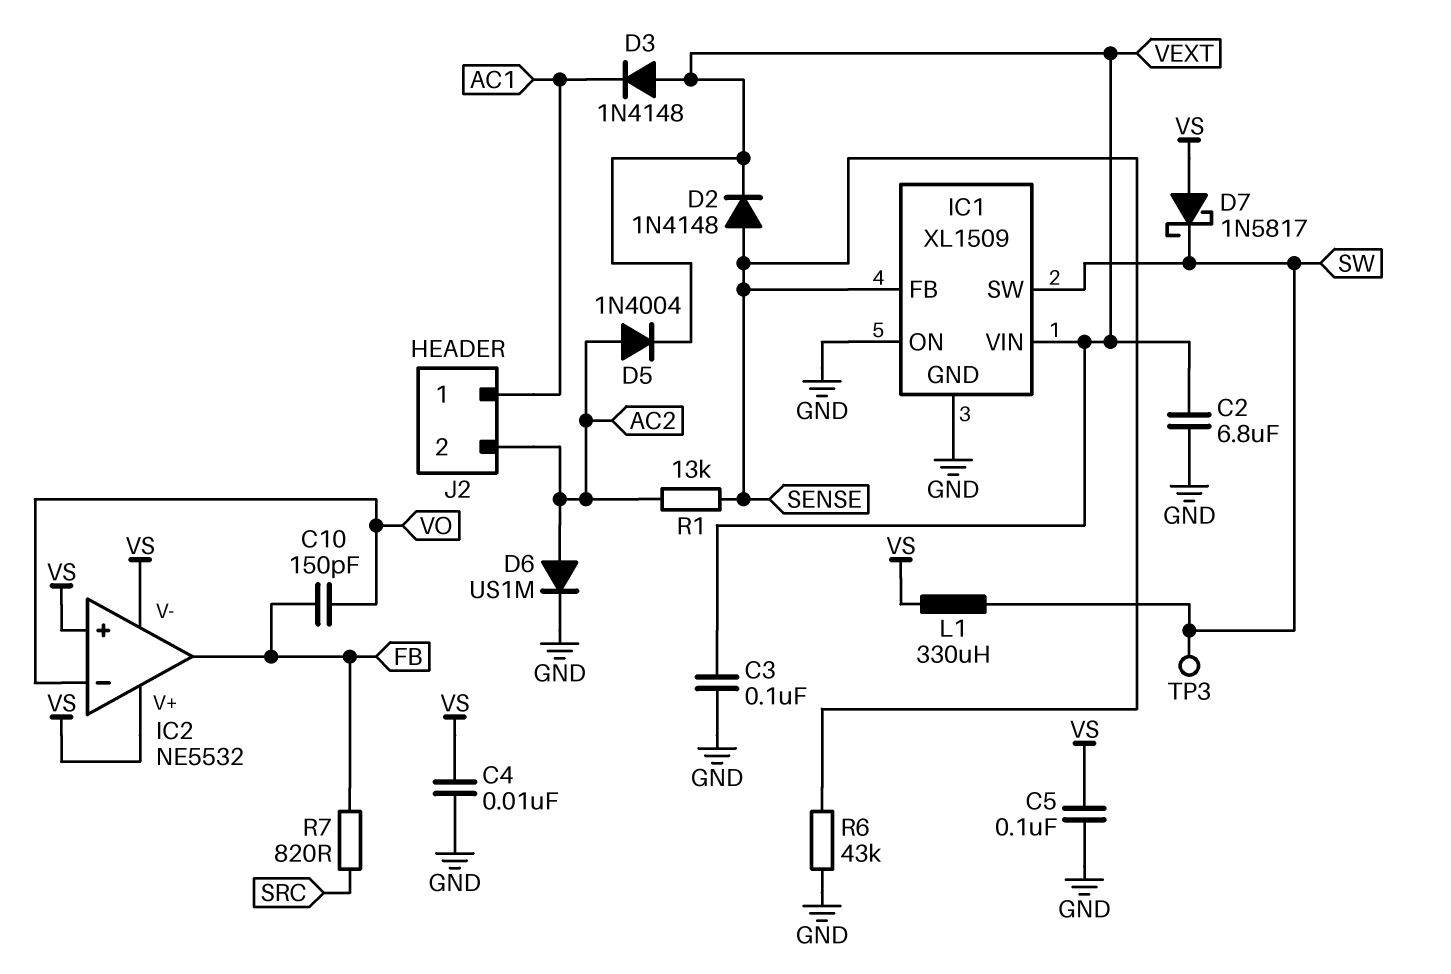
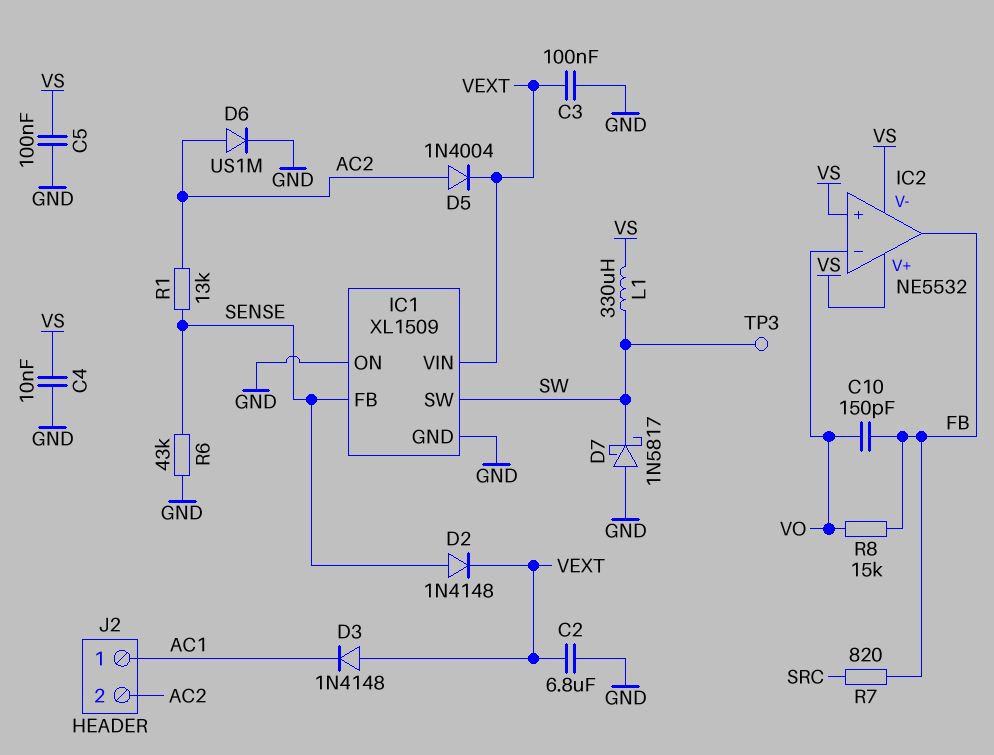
D7: schottky 1N5817 (A VS, K SW) -> schottky 1N5817 (A GND, K SW)
R8: none -> 15k (FB, VO)

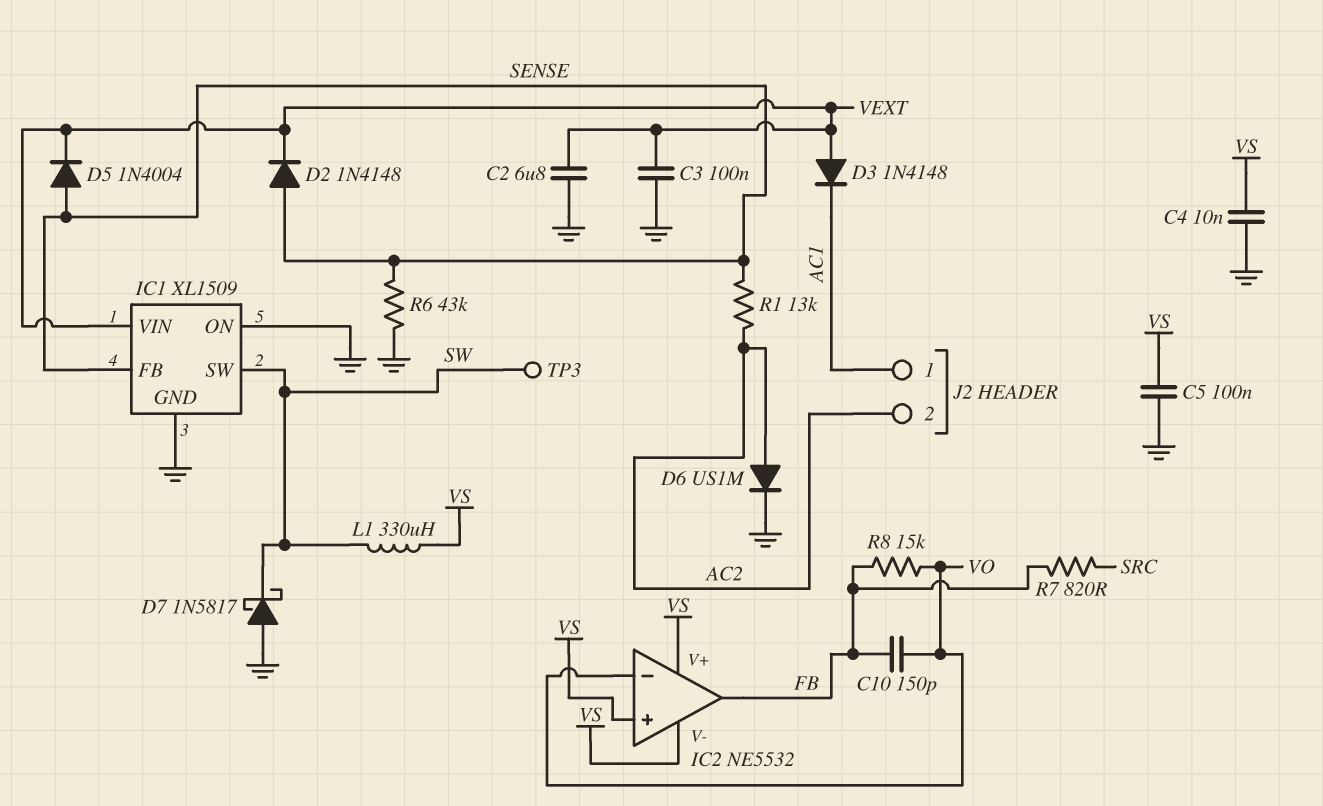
D5: diode 1N4004 (A AC2, K VEXT) -> diode 1N4004 (A SENSE, K VEXT)

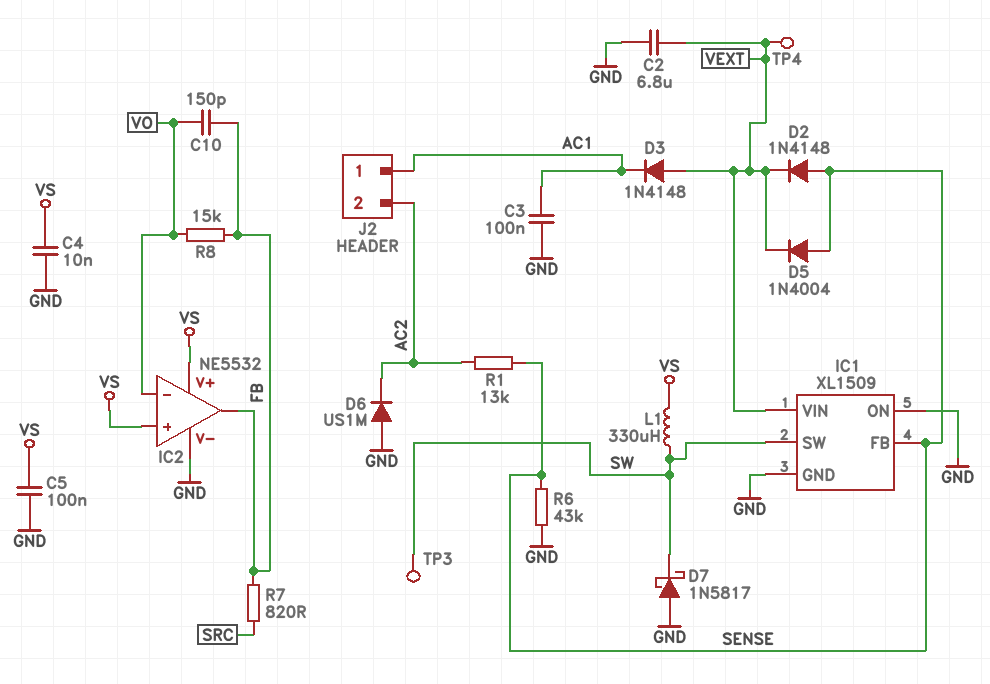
C3: 100nF (GND, VEXT) -> 100nF (AC1, GND)
D6: diode US1M (A AC2, K GND) -> diode US1M (A GND, K AC2)
IC2 pin V-: VS -> GND
TP4: none -> test point (VEXT)

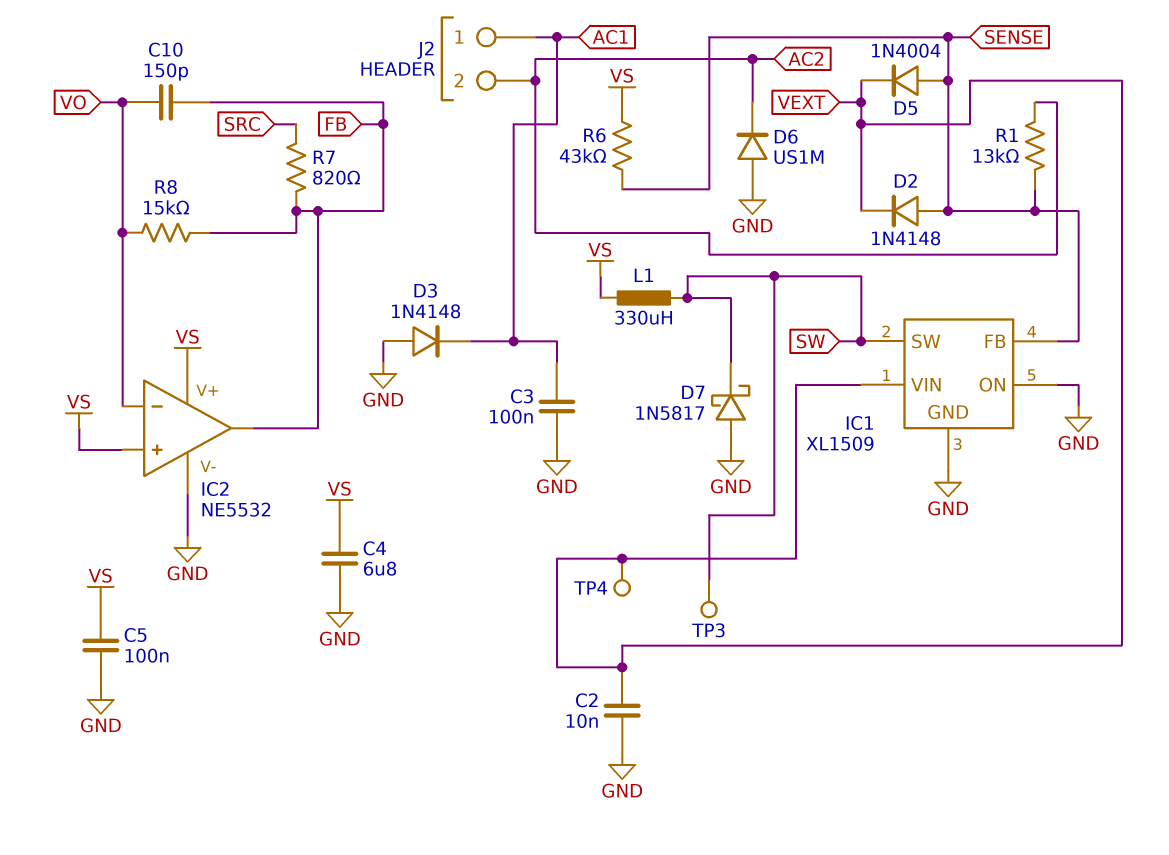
C2: 6.8uF (GND, VEXT) -> 10nF (GND, VEXT)
C4: 10nF (GND, VS) -> 6.8uF (GND, VS)
D3: diode 1N4148 (A VEXT, K AC1) -> diode 1N4148 (A GND, K AC1)
R6: 43k (GND, SENSE) -> 43k (SENSE, VS)

